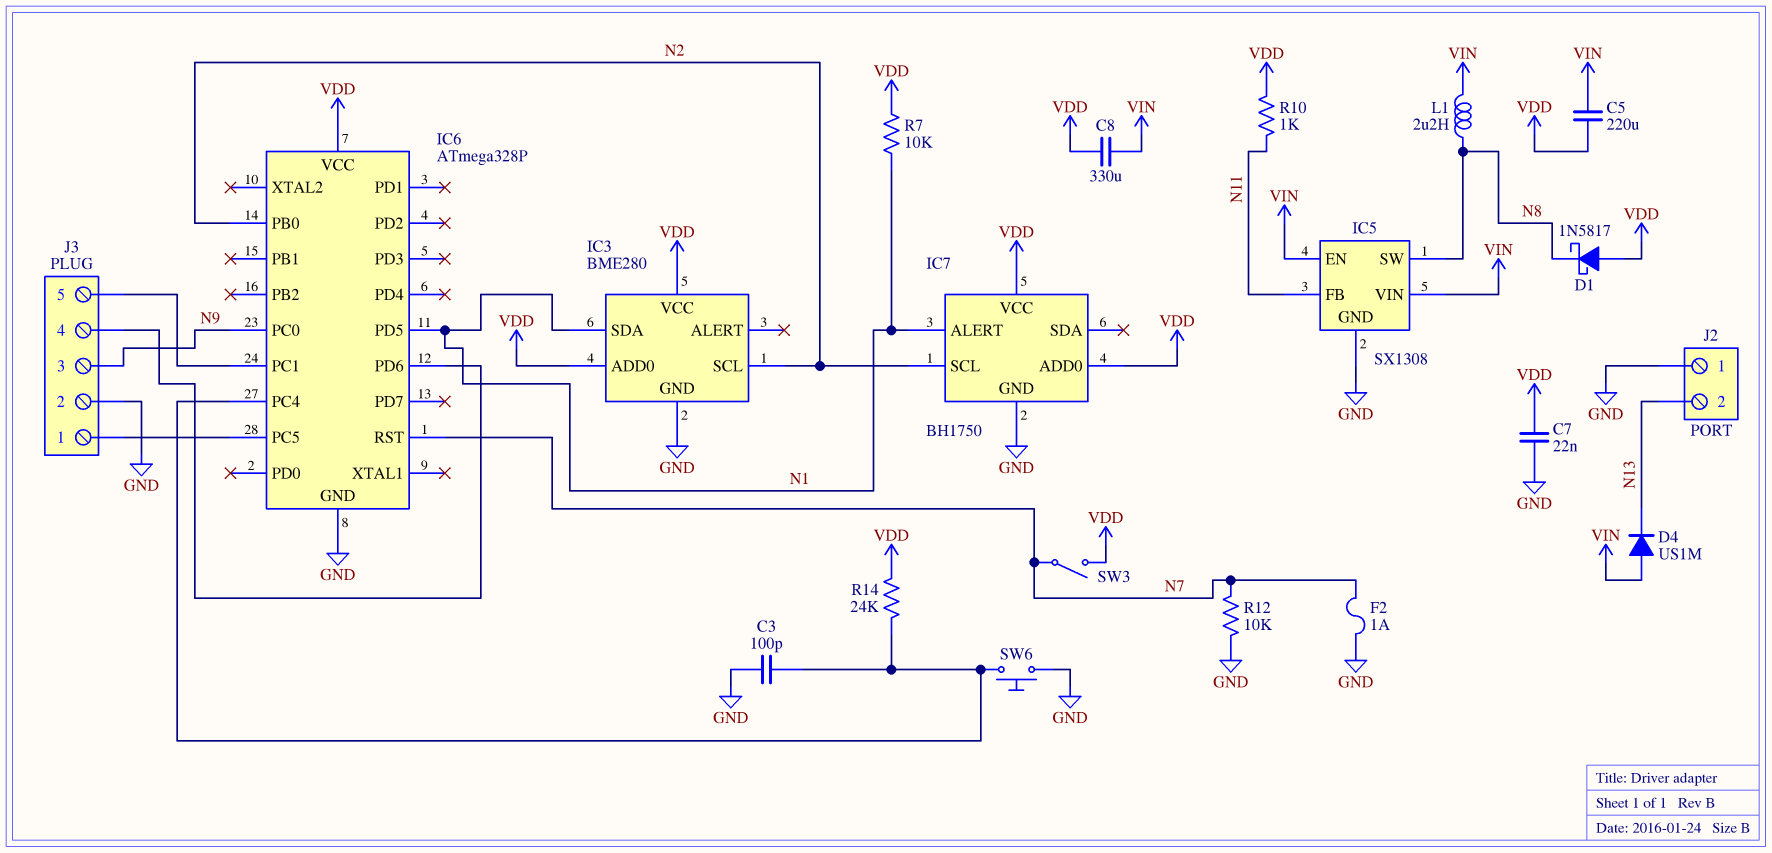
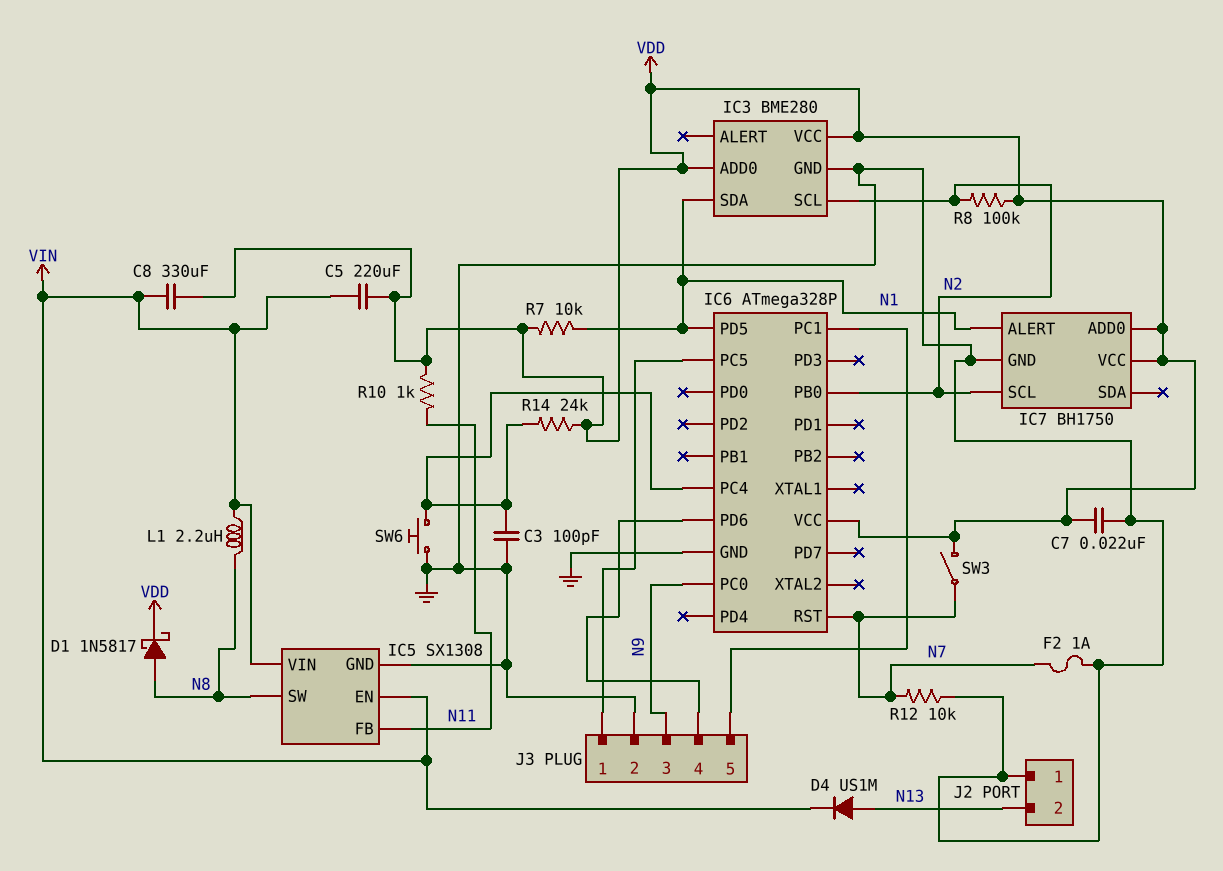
D1: schottky 1N5817 (A VDD, K N8) -> schottky 1N5817 (A N8, K VDD)
D4: diode US1M (A VIN, K N13) -> diode US1M (A N13, K VIN)
R8: none -> 100k (N2, VDD)

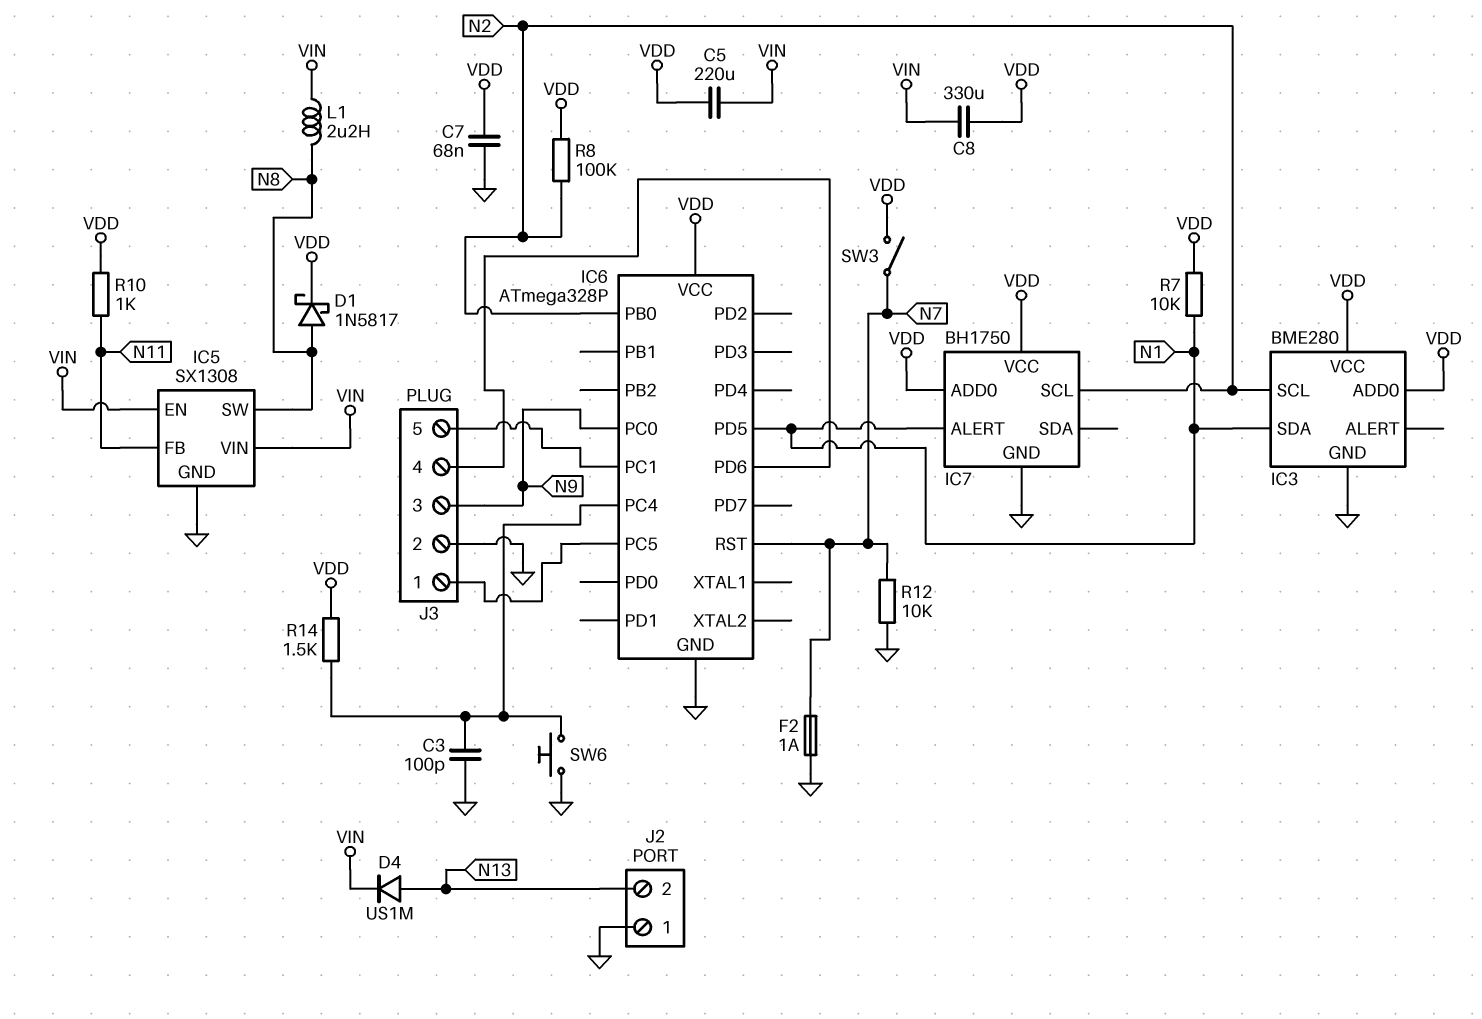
C7: 22nF (GND, VDD) -> 68nF (GND, VDD)
R14: 24k (IC6/PC4, VDD) -> 1.5k (IC6/PC4, VDD)

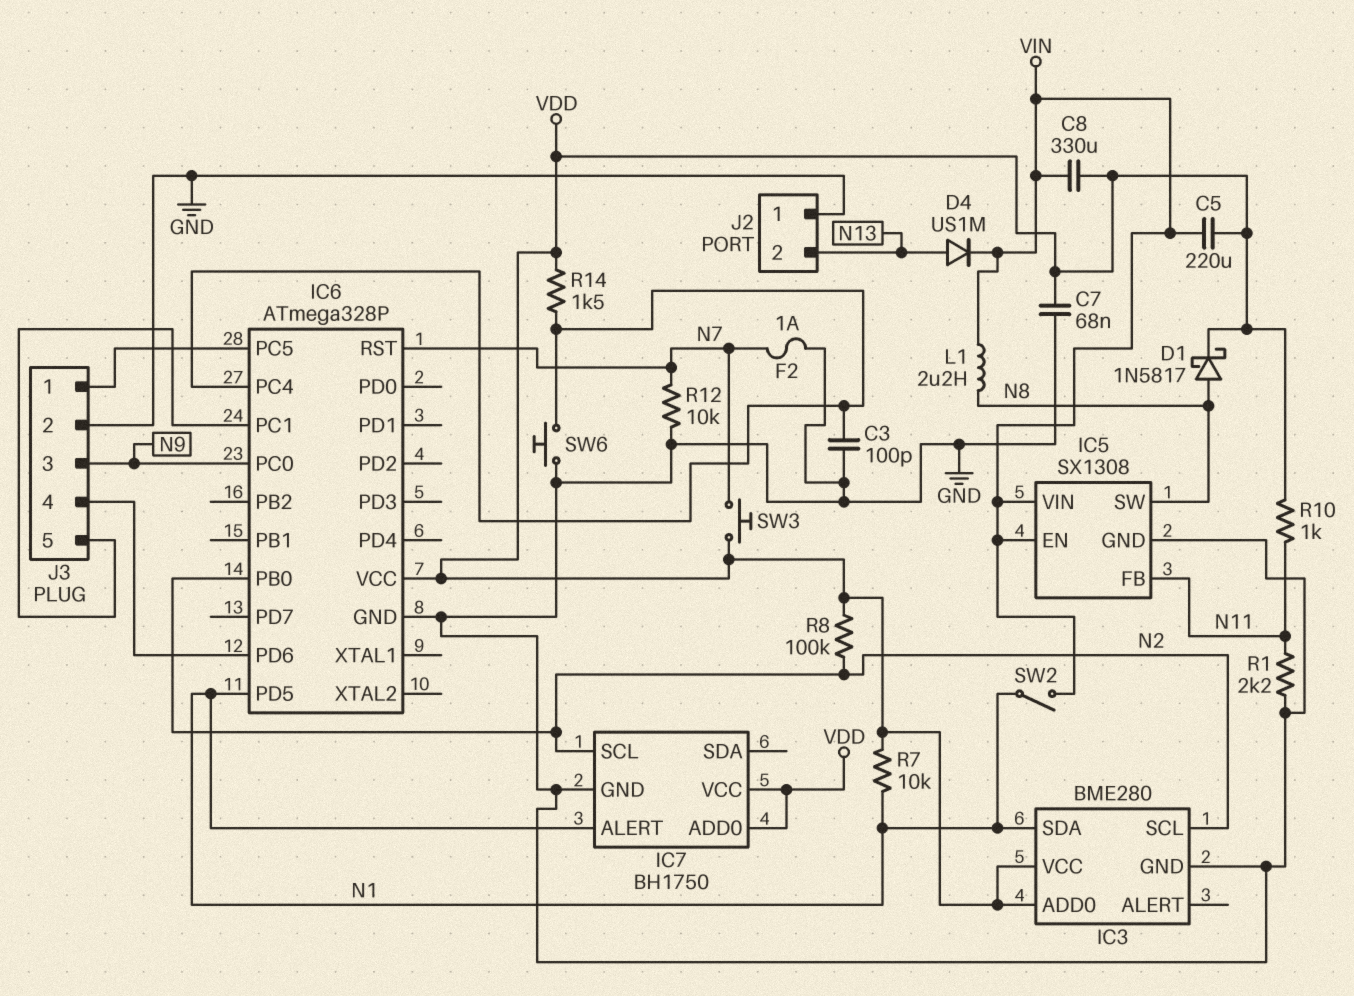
R1: none -> 2.2k (GND, N11)
SW2: none -> switch (N1, VIN)
SW3: switch (N7, VDD) -> button (N7, VDD)

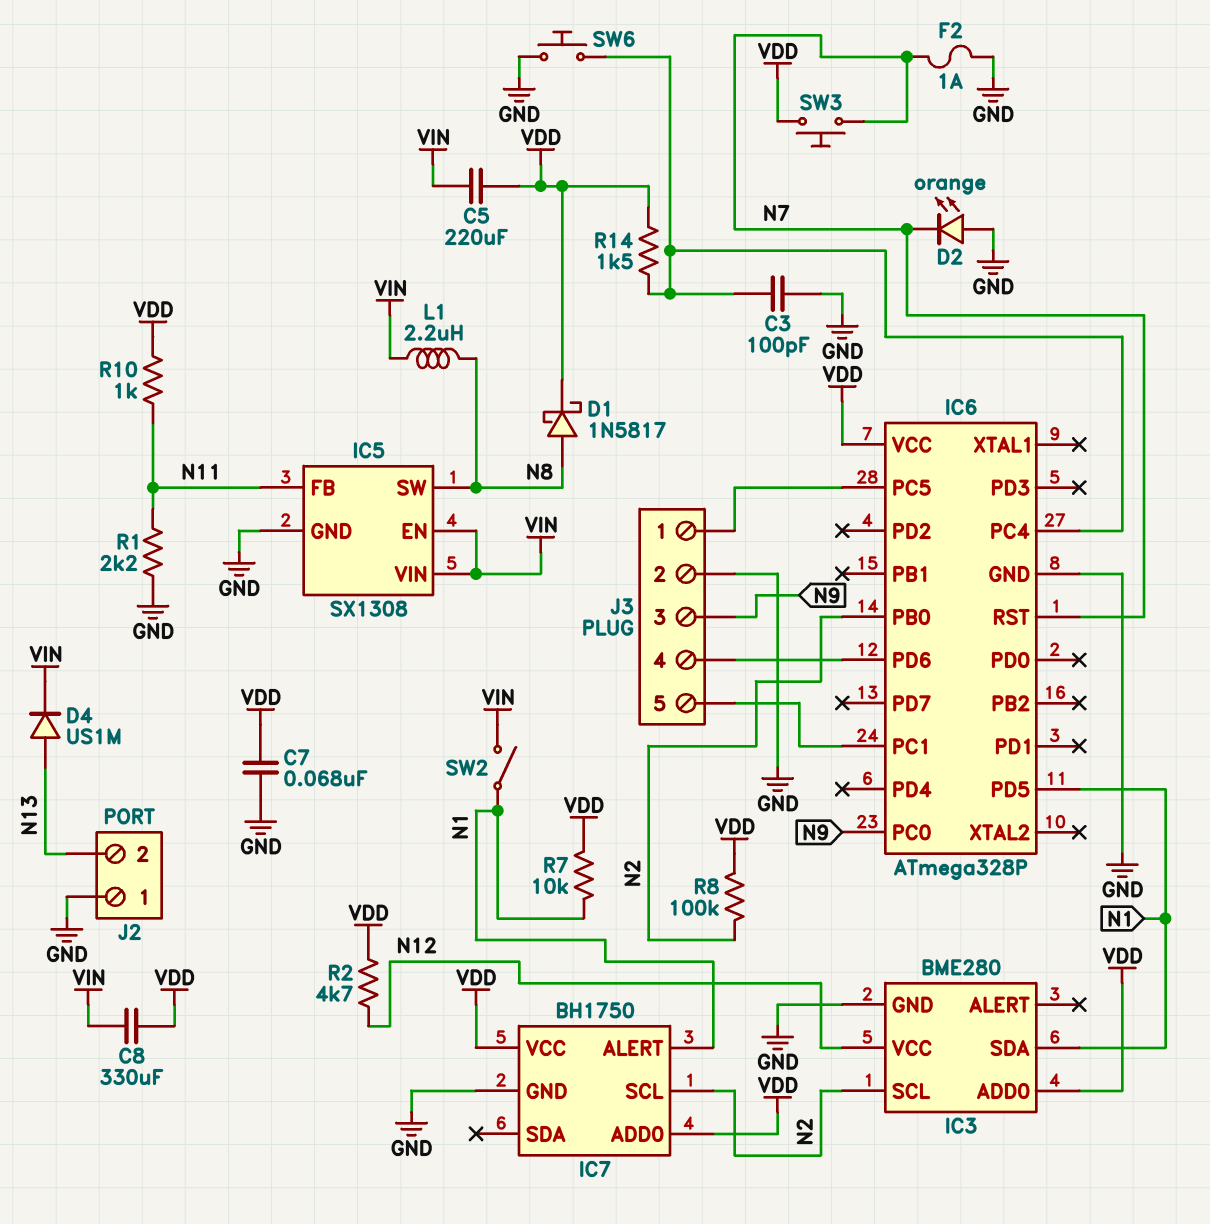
D2: none -> LED orange (A GND, K N7)
IC3 pin VCC: VDD -> N12
R2: none -> 4.7k (N12, VDD)
R12: 10k (GND, N7) -> none

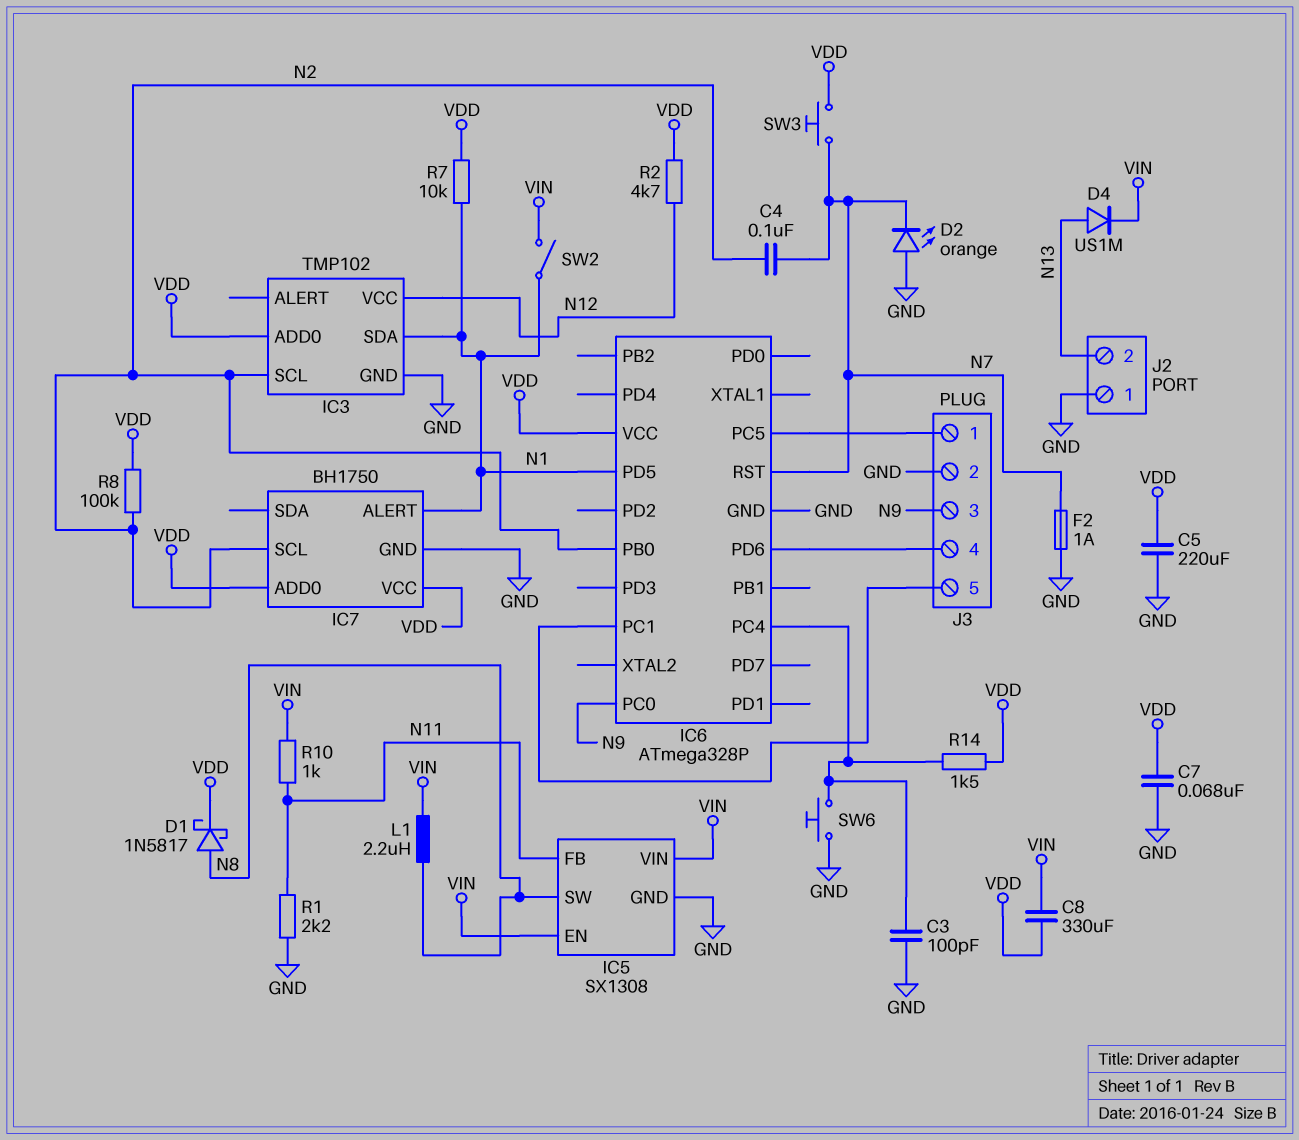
C4: none -> 100nF (N2, N7)
C5: 220uF (VDD, VIN) -> 220uF (GND, VDD)
IC3: BME280 -> TMP102
R10: 1k (N11, VDD) -> 1k (N11, VIN)

